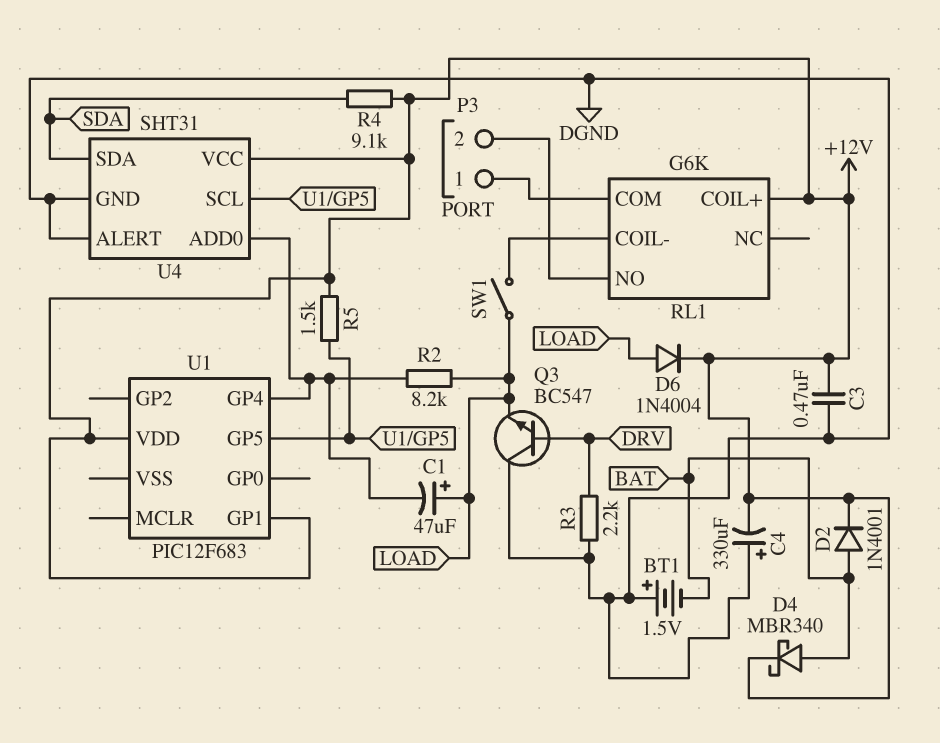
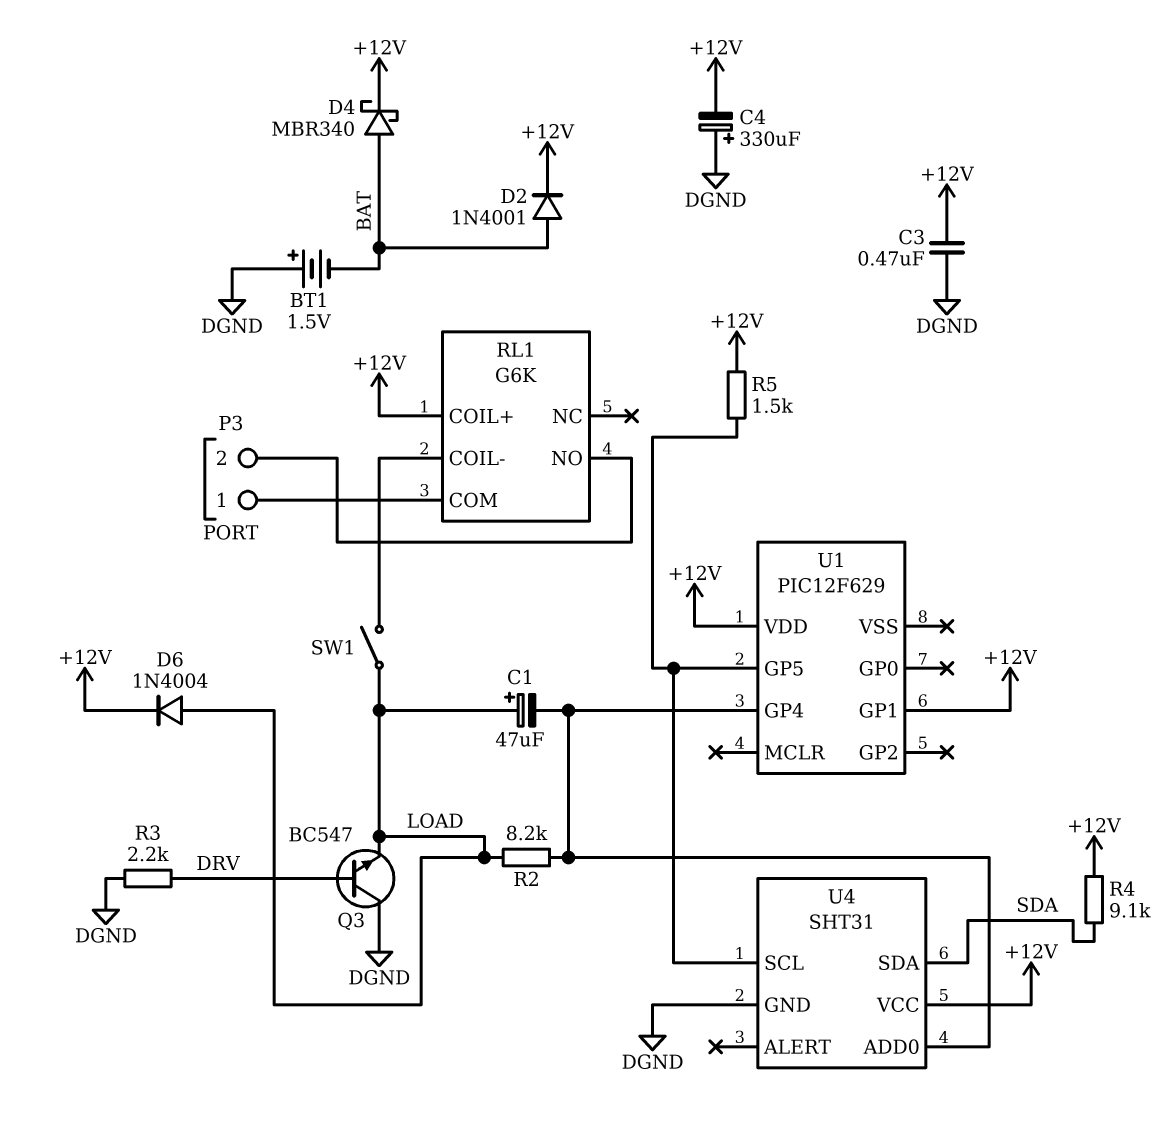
U1: PIC12F683 -> PIC12F629
U4 pin ALERT: DGND -> none

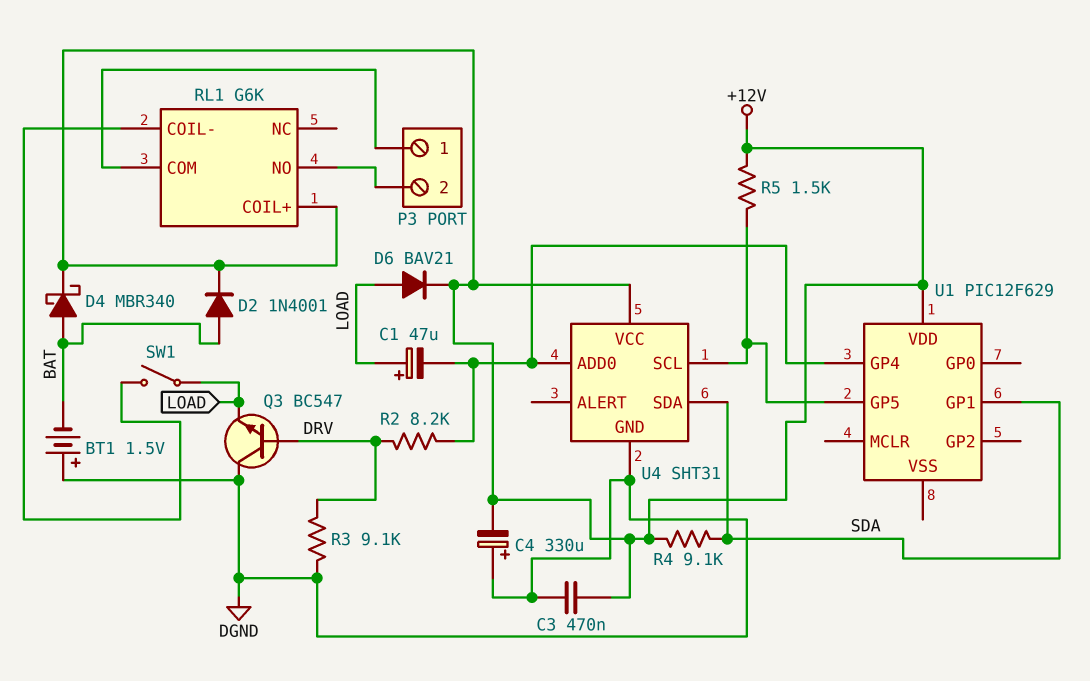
D6: diode 1N4004 (A LOAD, K +12V) -> diode BAV21 (A LOAD, K +12V)
R2: 8.2k (LOAD, U1/GP4) -> 8.2k (DRV, U1/GP4)
R3: 2.2k (DGND, DRV) -> 9.1k (DGND, DRV)
U1 pin GP1: +12V -> SDA

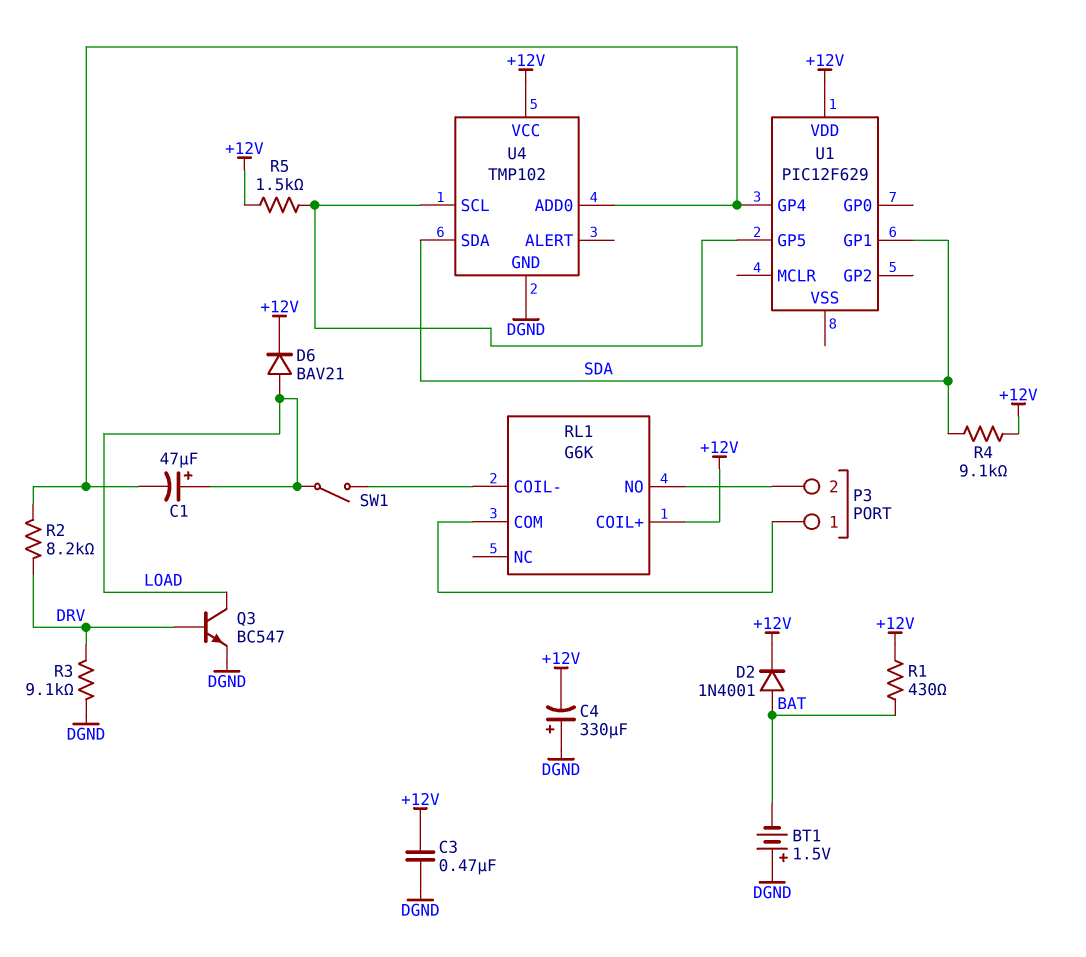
D4: schottky MBR340 (A BAT, K +12V) -> none
Q3: NPN BC547 (B DRV, C DGND, E LOAD) -> NPN BC547 (B DRV, C LOAD, E DGND)
R1: none -> 430 (+12V, BAT)
U4: SHT31 -> TMP102

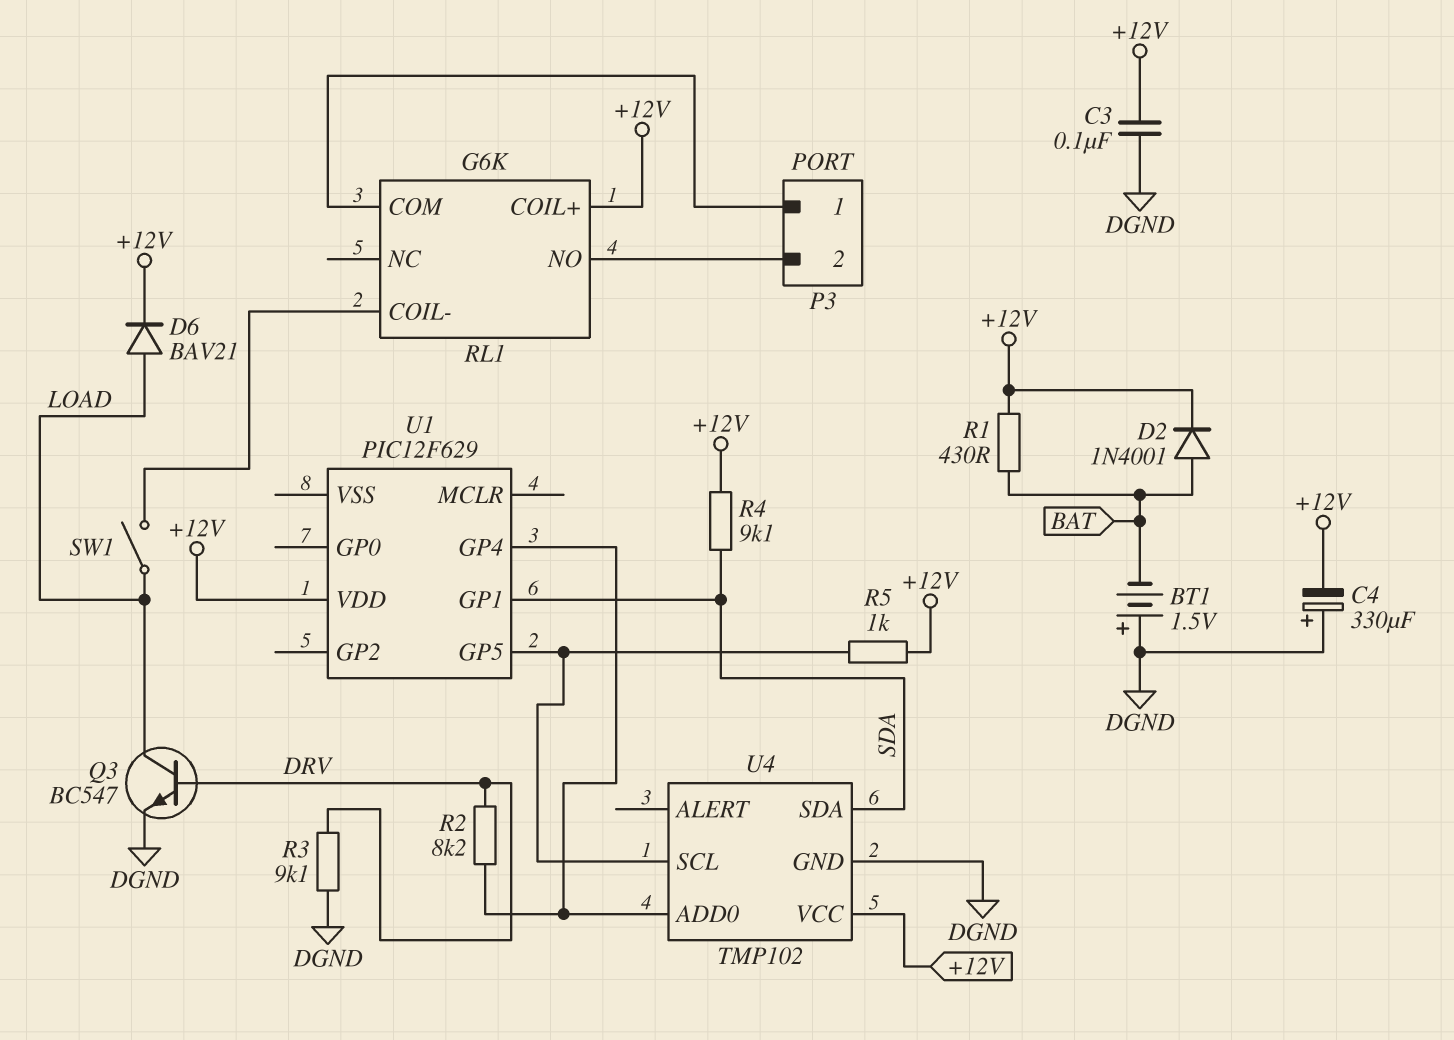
C1: 47uF (plus LOAD, minus U1/GP4) -> none
C3: 470nF (+12V, DGND) -> 100nF (+12V, DGND)
R5: 1.5k (+12V, U1/GP5) -> 1k (+12V, U1/GP5)

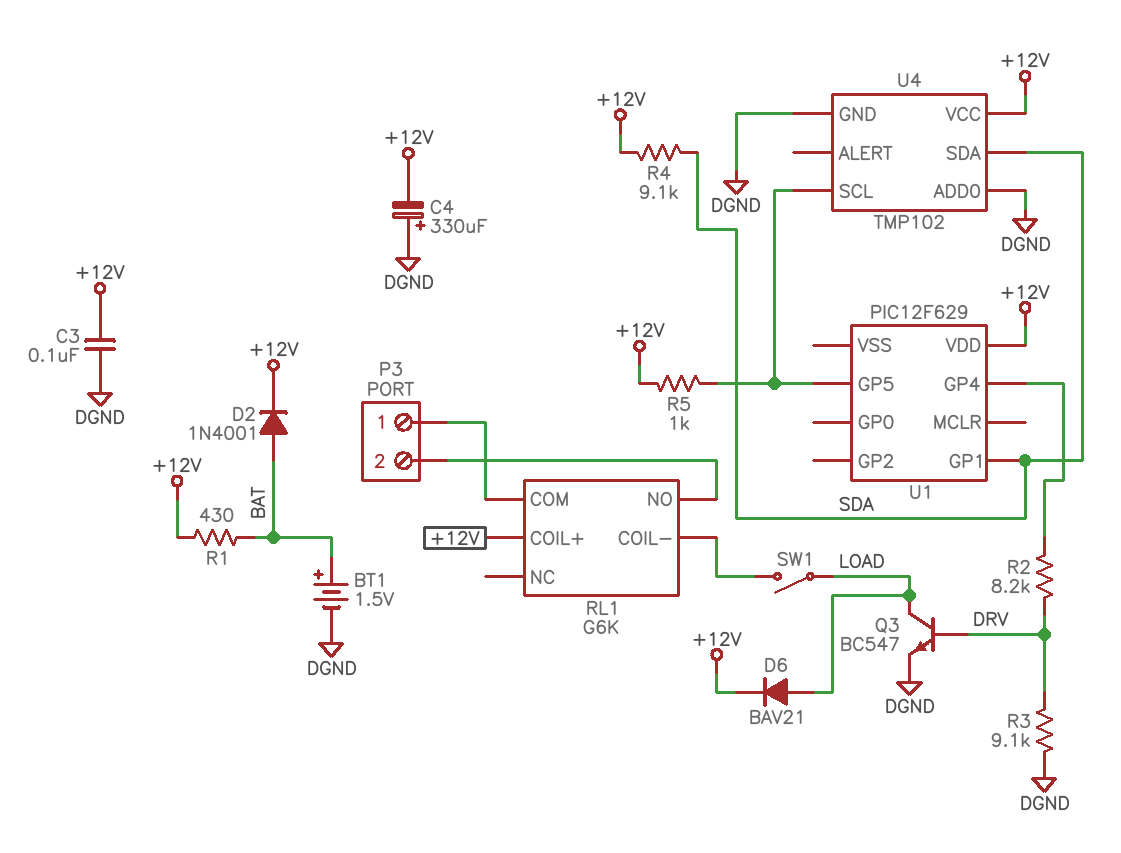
BT1: 1.5V (plus DGND, minus BAT) -> 1.5V (plus BAT, minus DGND)
U4 pin ADD0: U1/GP4 -> DGND

